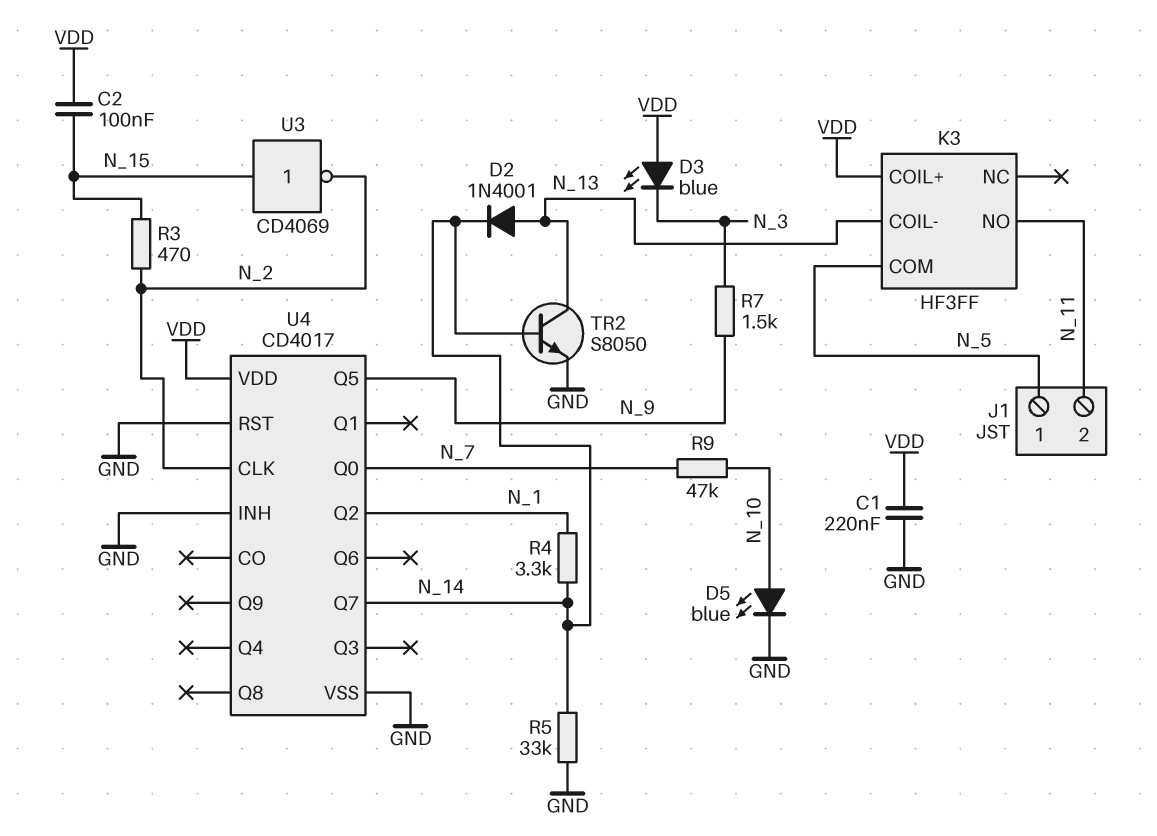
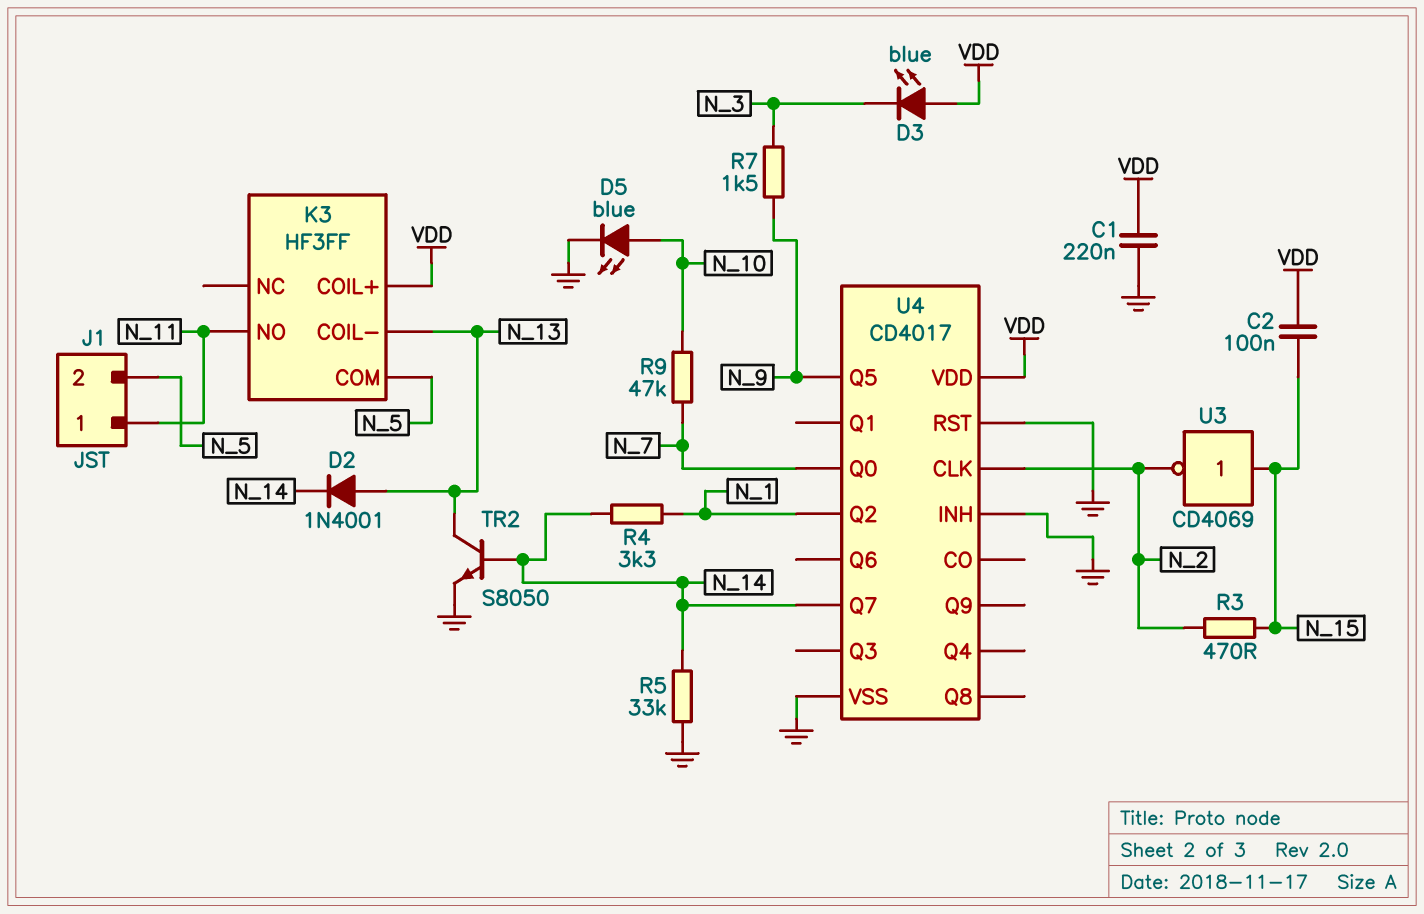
J1 pin 1: N_5 -> N_11
J1 pin 2: N_11 -> N_5

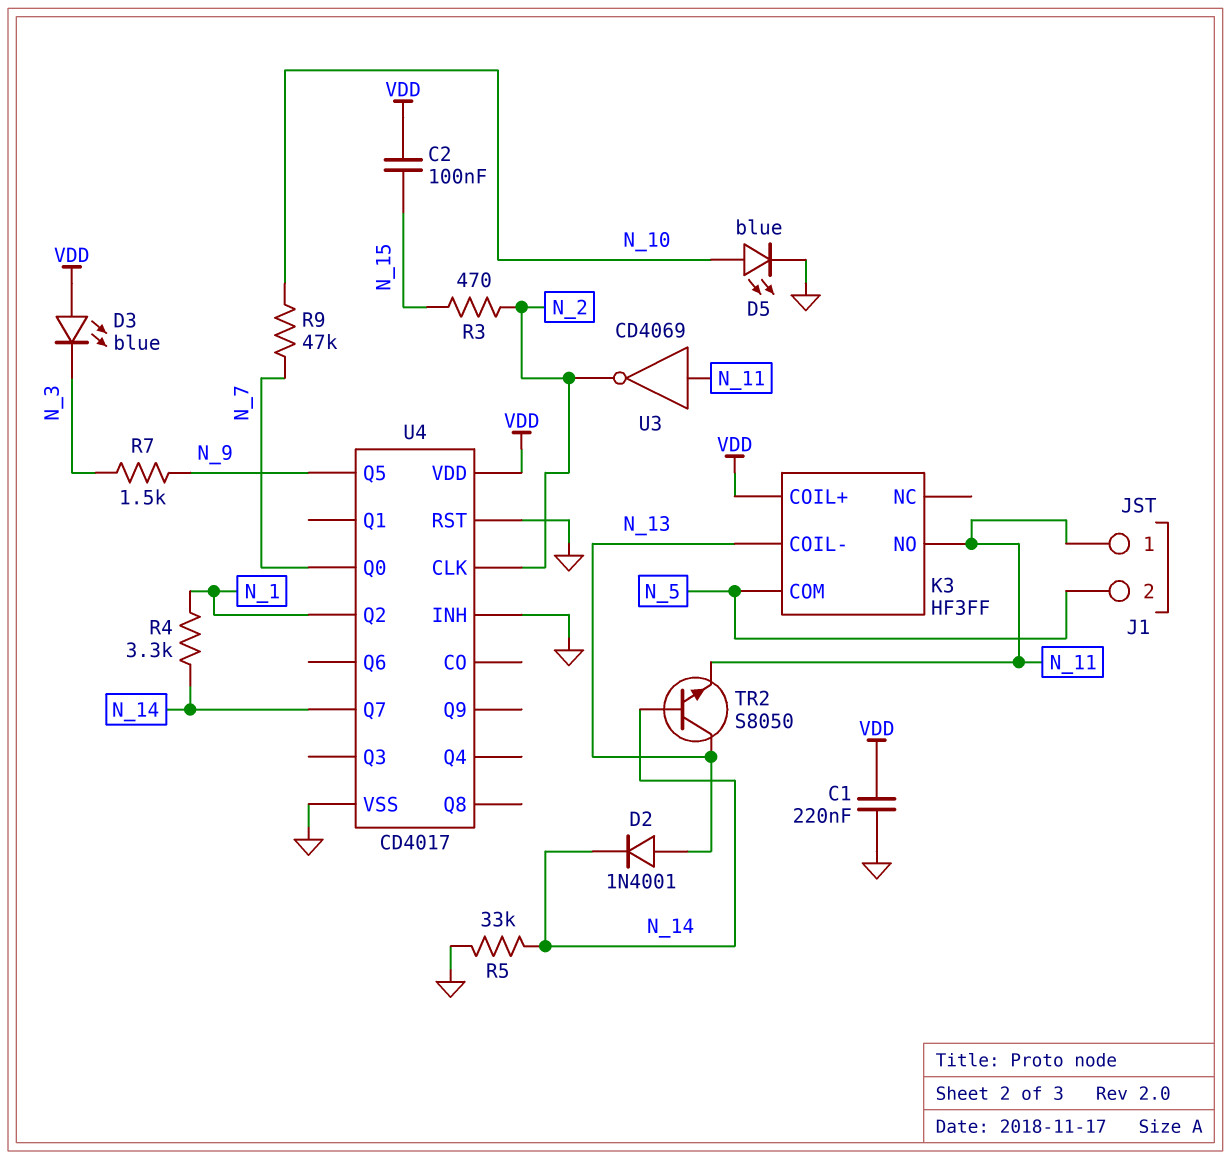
TR2: NPN S8050 (B N_14, C N_13, E GND) -> NPN S8050 (B N_14, C N_13, E N_11)
U3: NOT CD4069 (in N_15, out N_2) -> NOT CD4069 (in N_11, out N_2)

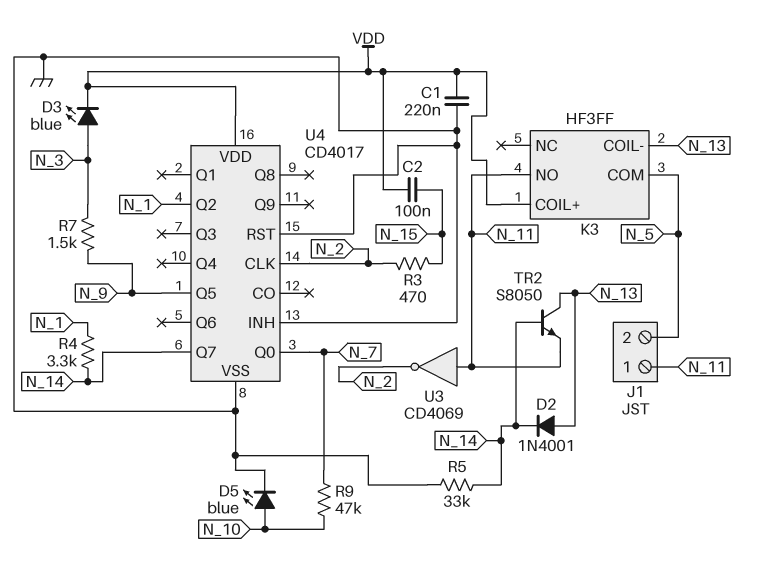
D3: LED blue (A VDD, K N_3) -> LED blue (A N_3, K VDD)

